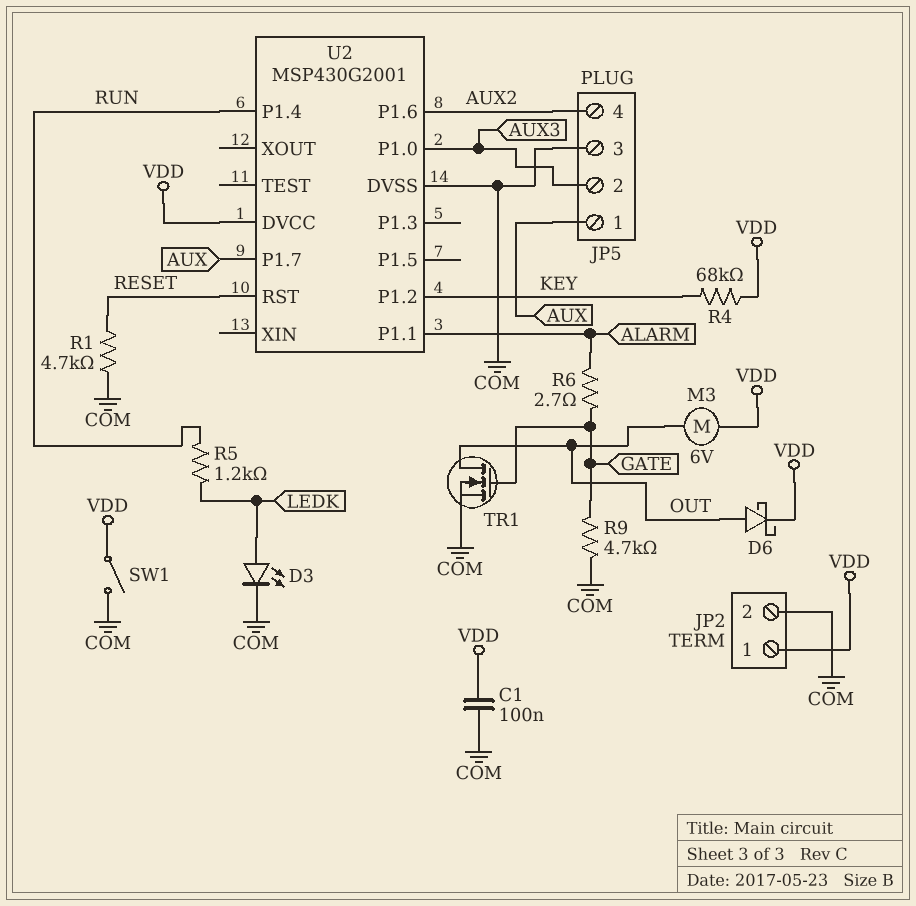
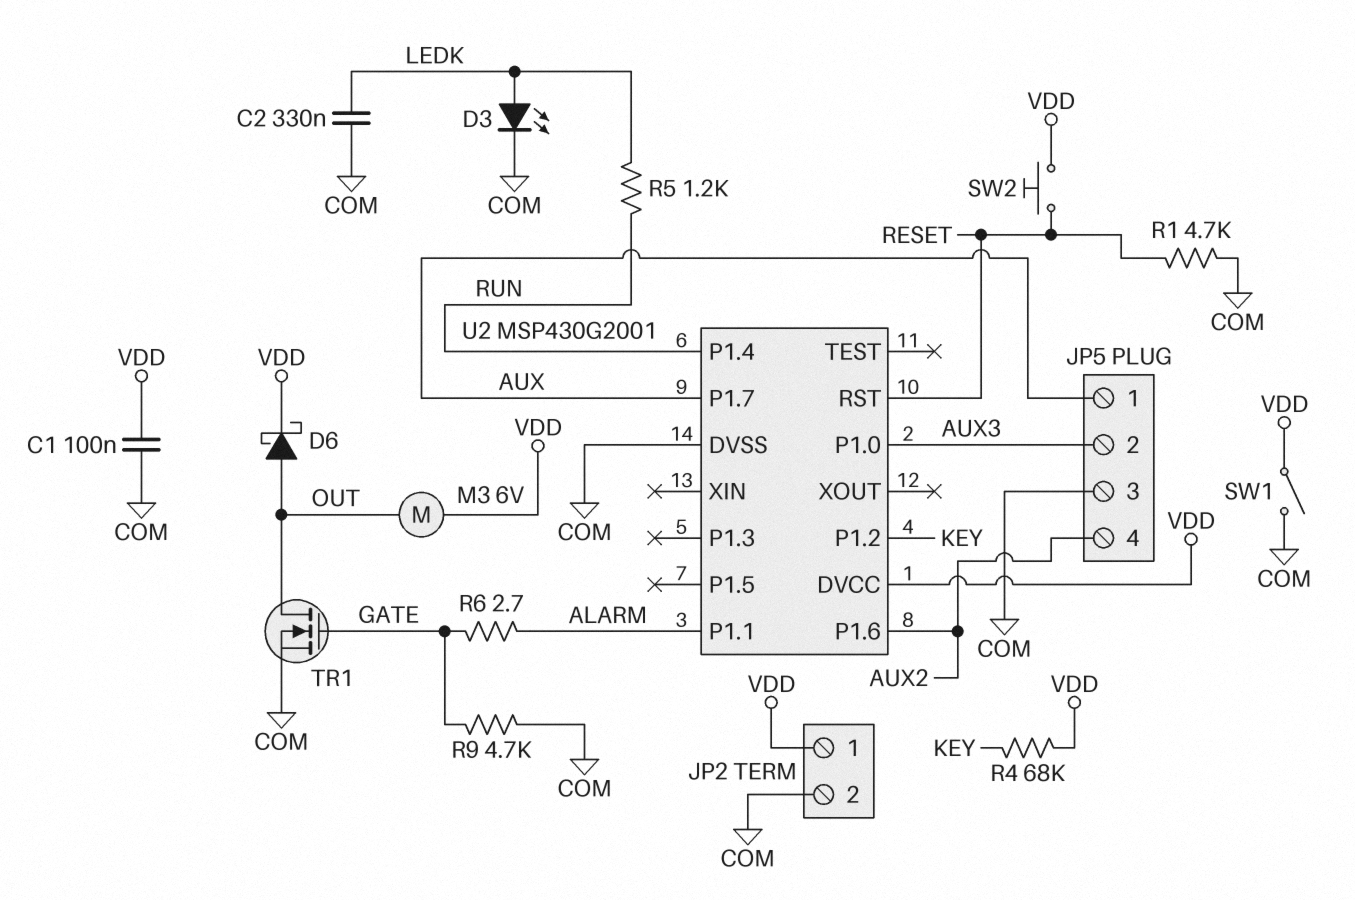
C2: none -> 330nF (COM, LEDK)
SW2: none -> button (RESET, VDD)

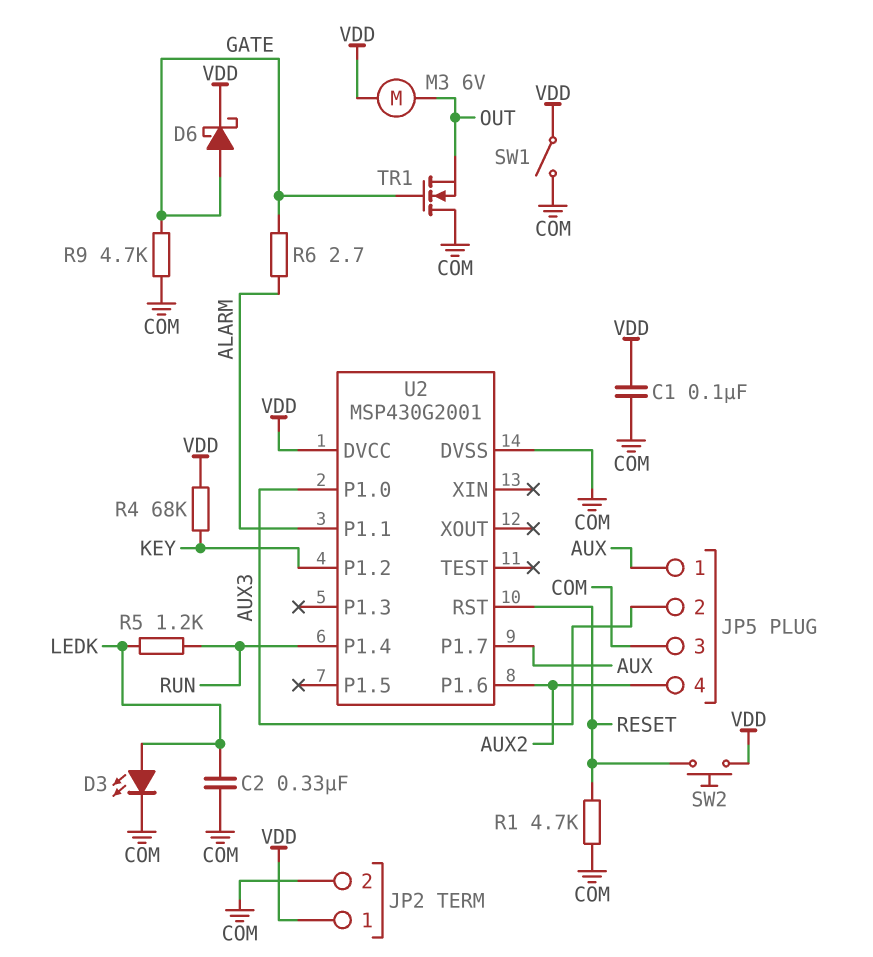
D6: schottky (A OUT, K VDD) -> schottky (A GATE, K VDD)
TR1: NMOS (G GATE, D OUT, S COM) -> NMOS (G GATE, D COM, S OUT)

